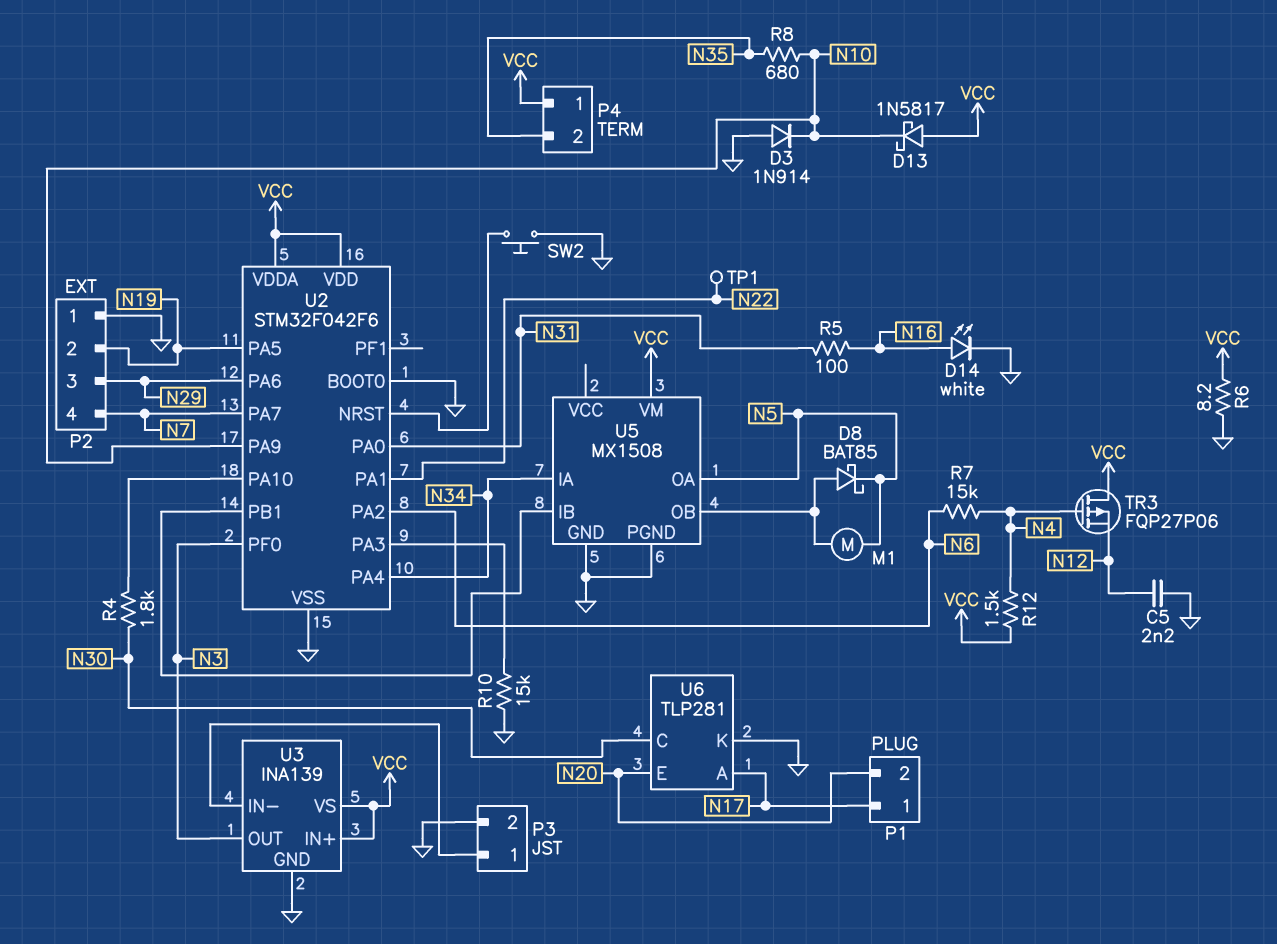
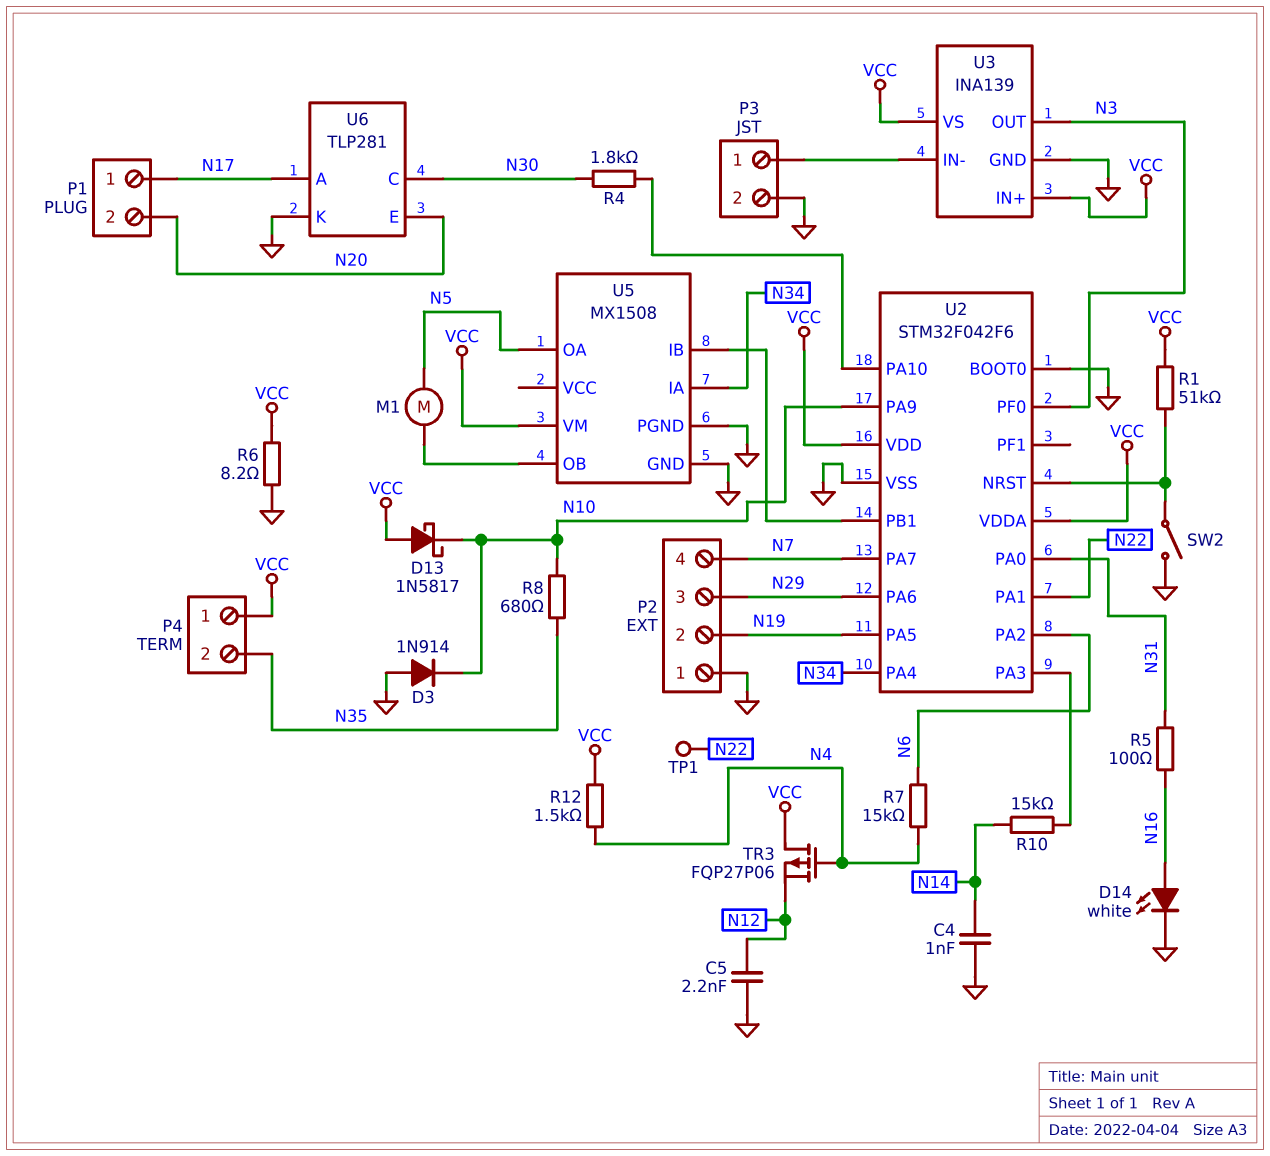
C4: none -> 1nF (GND, N14)
D8: schottky BAT85 (A U5/OB, K N5) -> none
R1: none -> 51k (U2/NRST, VCC)
R10: 15k (GND, U2/PA3) -> 15k (N14, U2/PA3)
SW2: button (GND, U2/NRST) -> switch (GND, U2/NRST)

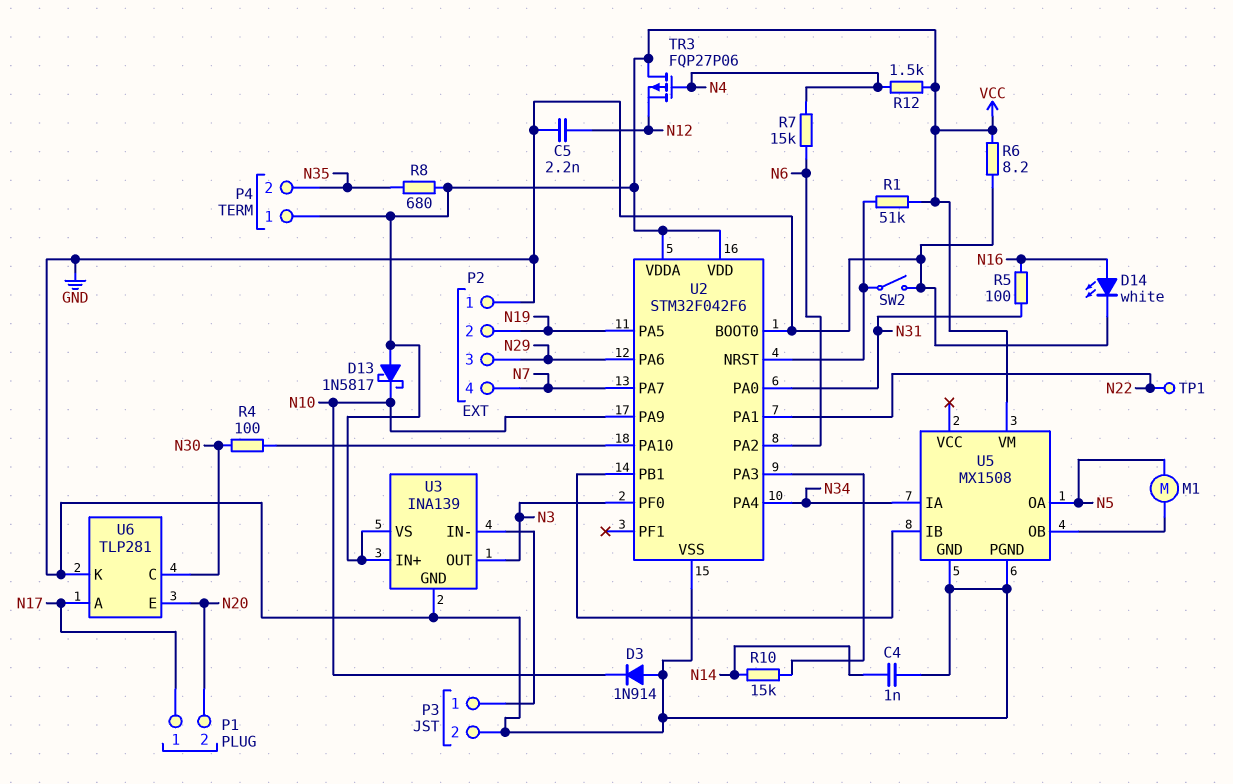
R4: 1.8k (N30, U2/PA10) -> 100 (N30, U2/PA10)
R8: 680 (N10, N35) -> 680 (N35, VCC)

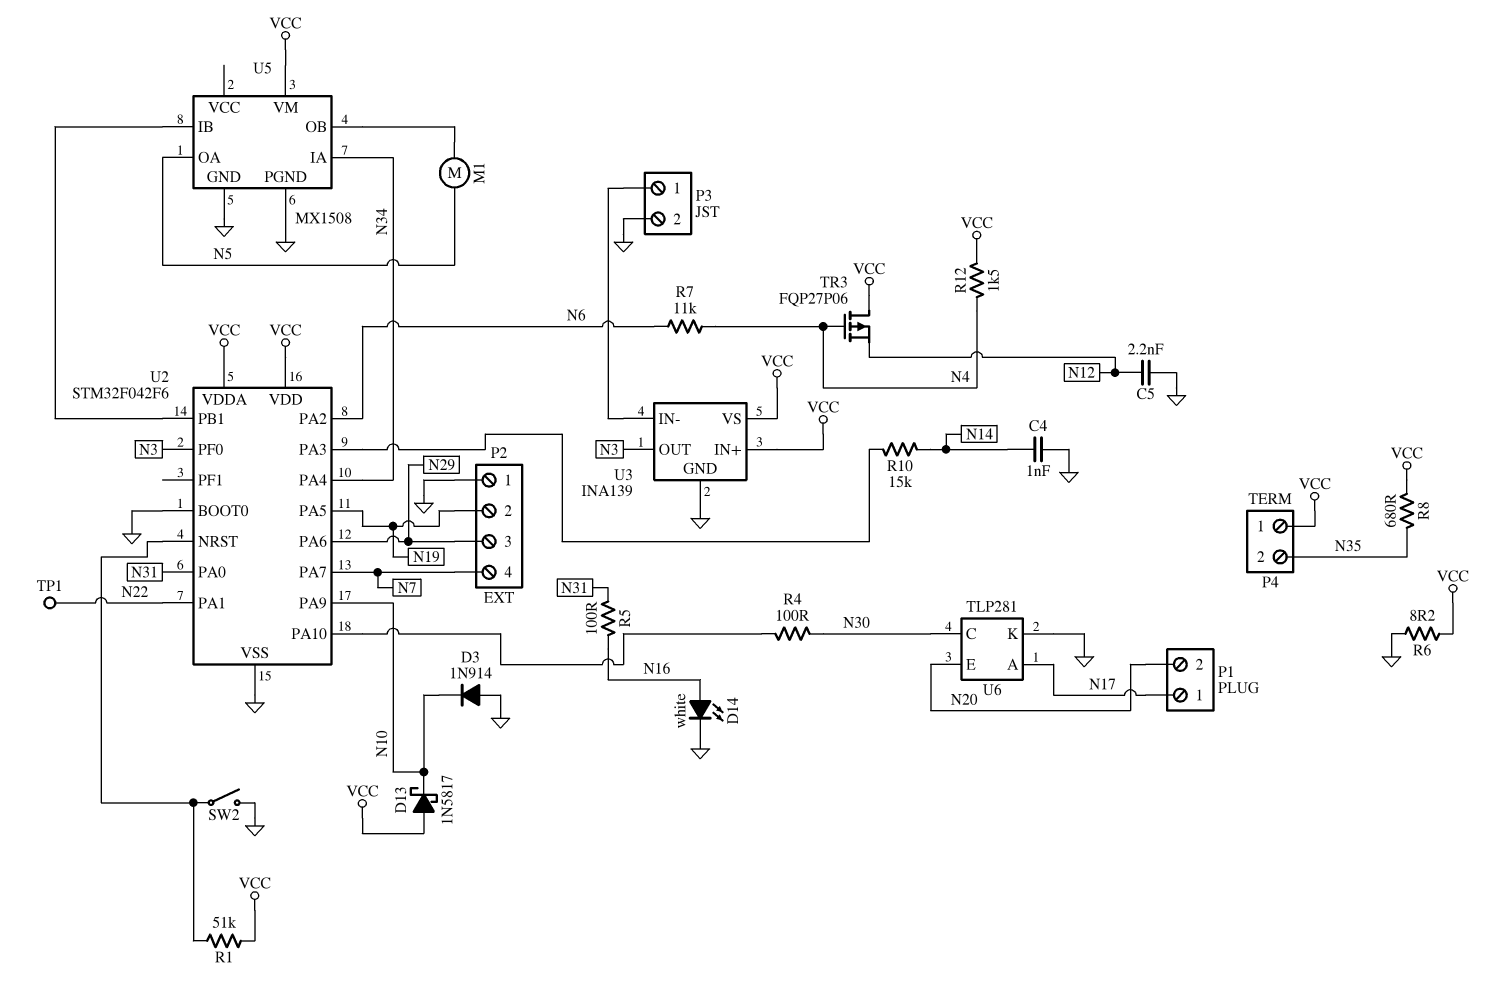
R7: 15k (N4, N6) -> 11k (N4, N6)

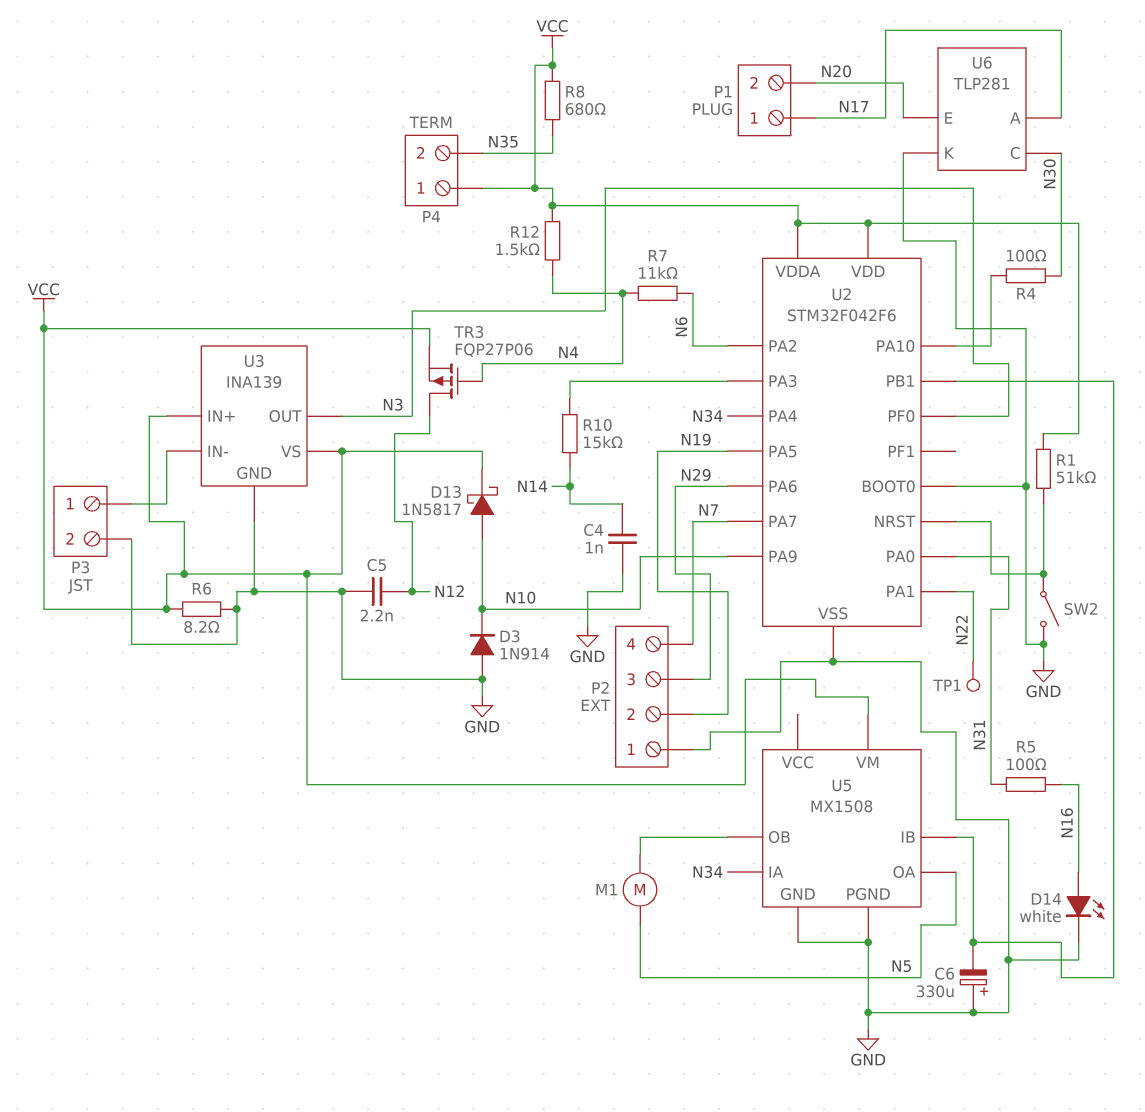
C6: none -> 330uF (plus GND, minus U2/PB1)
D13: schottky 1N5817 (A VCC, K N10) -> schottky 1N5817 (A N10, K VCC)
TR3: PMOS FQP27P06 (G N4, D VCC, S N12) -> PMOS FQP27P06 (G N4, D N12, S VCC)

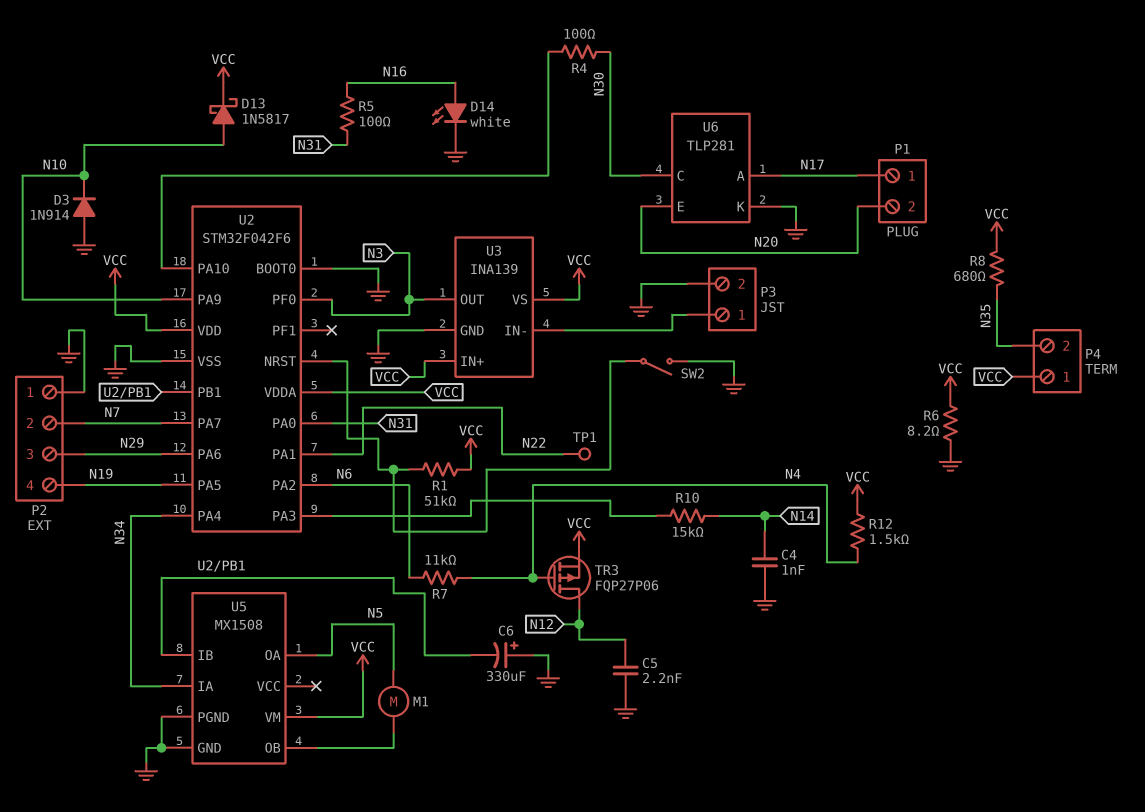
P2 pin 2: N19 -> N7
P2 pin 4: N7 -> N19

